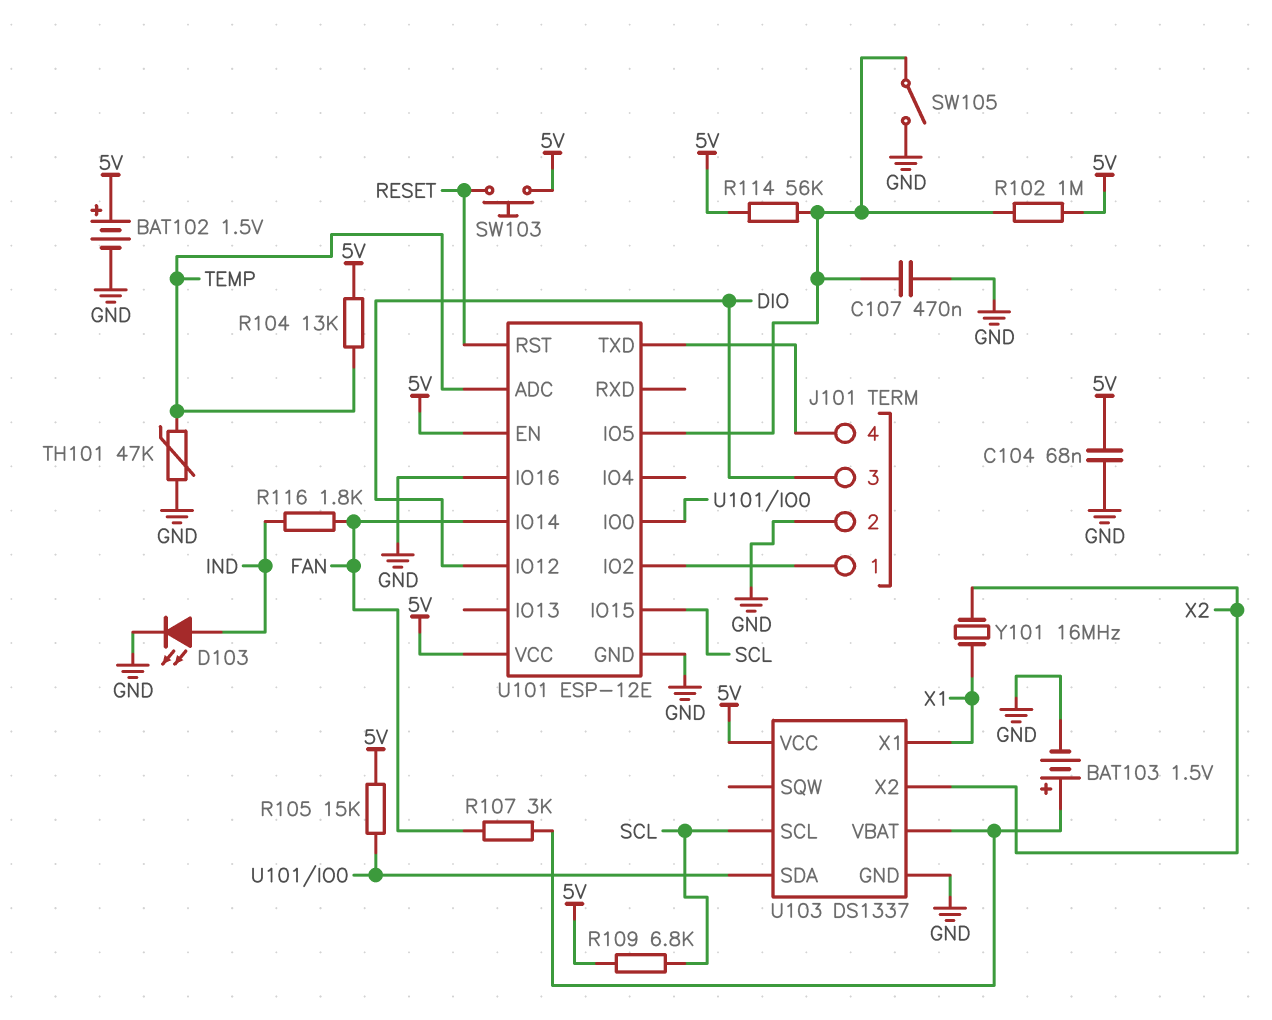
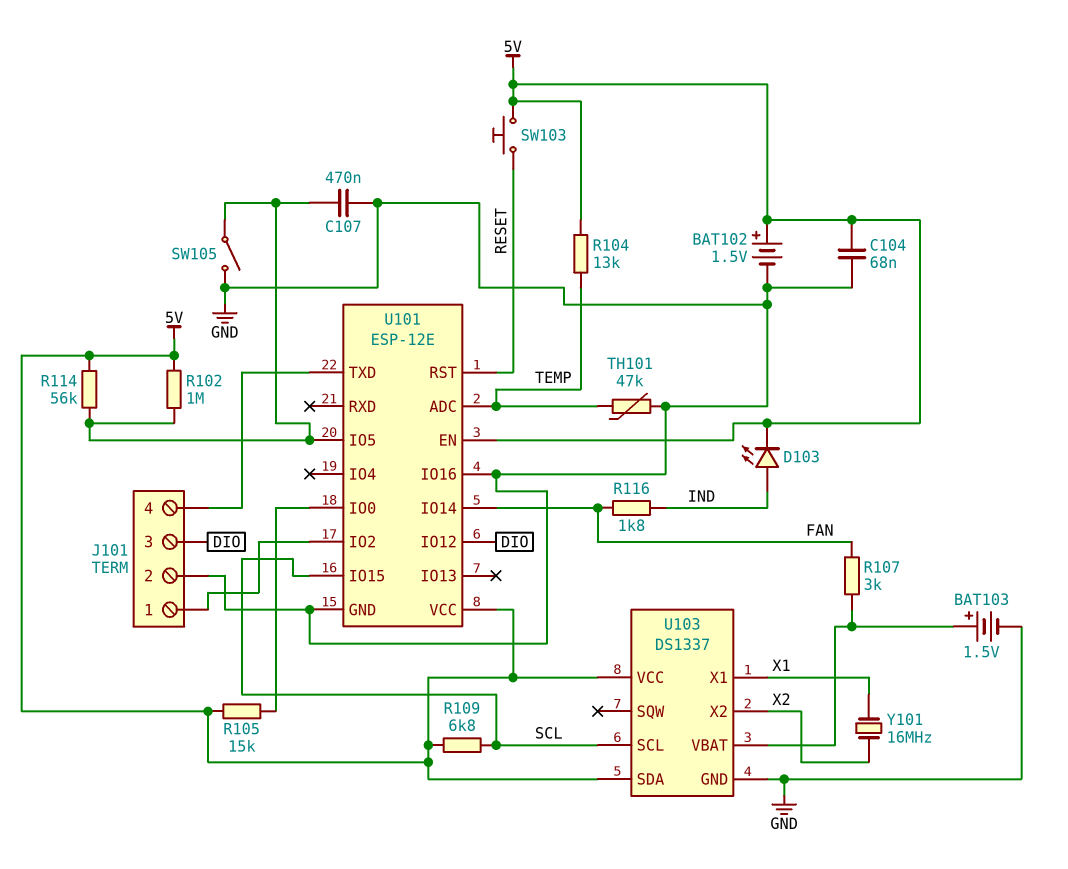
D103: LED (A IND, K GND) -> LED (A IND, K 5V)
U103 pin SDA: U101/IO0 -> 5V

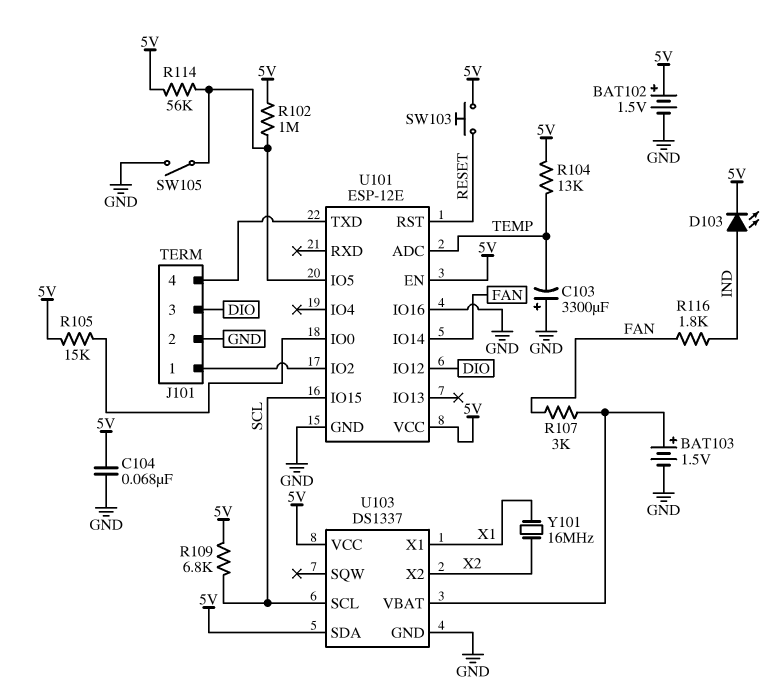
C103: none -> 3300uF (plus GND, minus TEMP)
C107: 470nF (GND, U101/IO5) -> none
TH101: 47k (GND, TEMP) -> none

